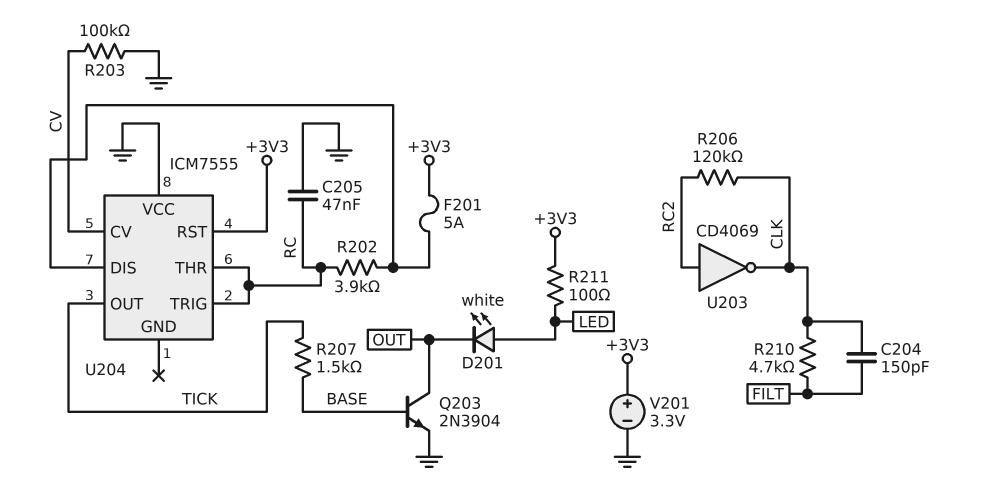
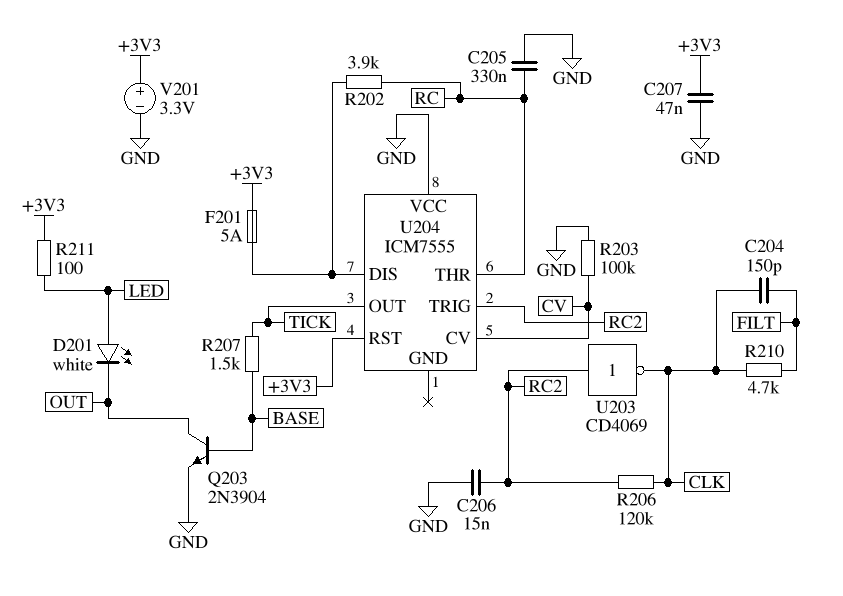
C205: 47nF (GND, RC) -> 330nF (GND, RC)
C206: none -> 15nF (GND, RC2)
C207: none -> 47nF (+3V3, GND)
U204 pin TRIG: RC -> RC2

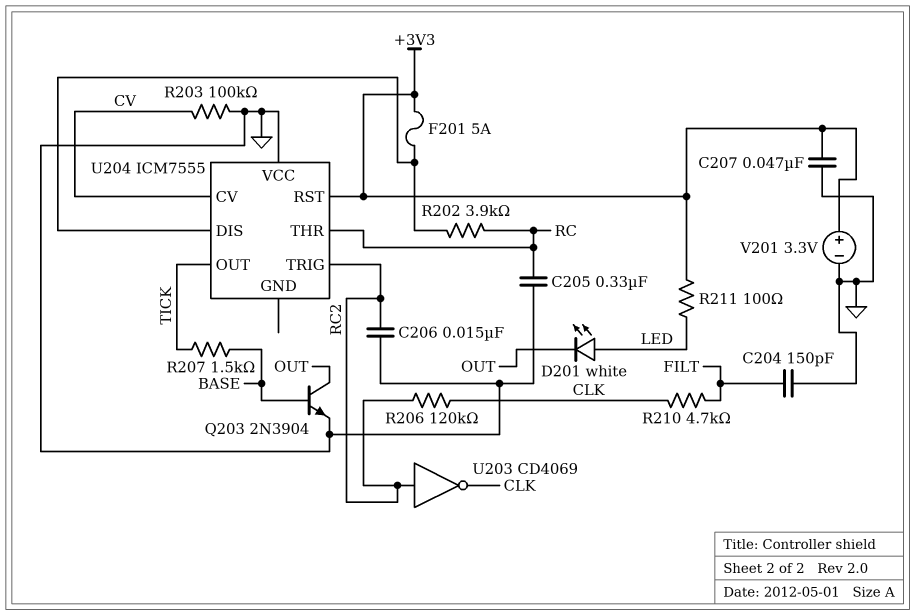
C204: 150pF (CLK, FILT) -> 150pF (FILT, GND)

